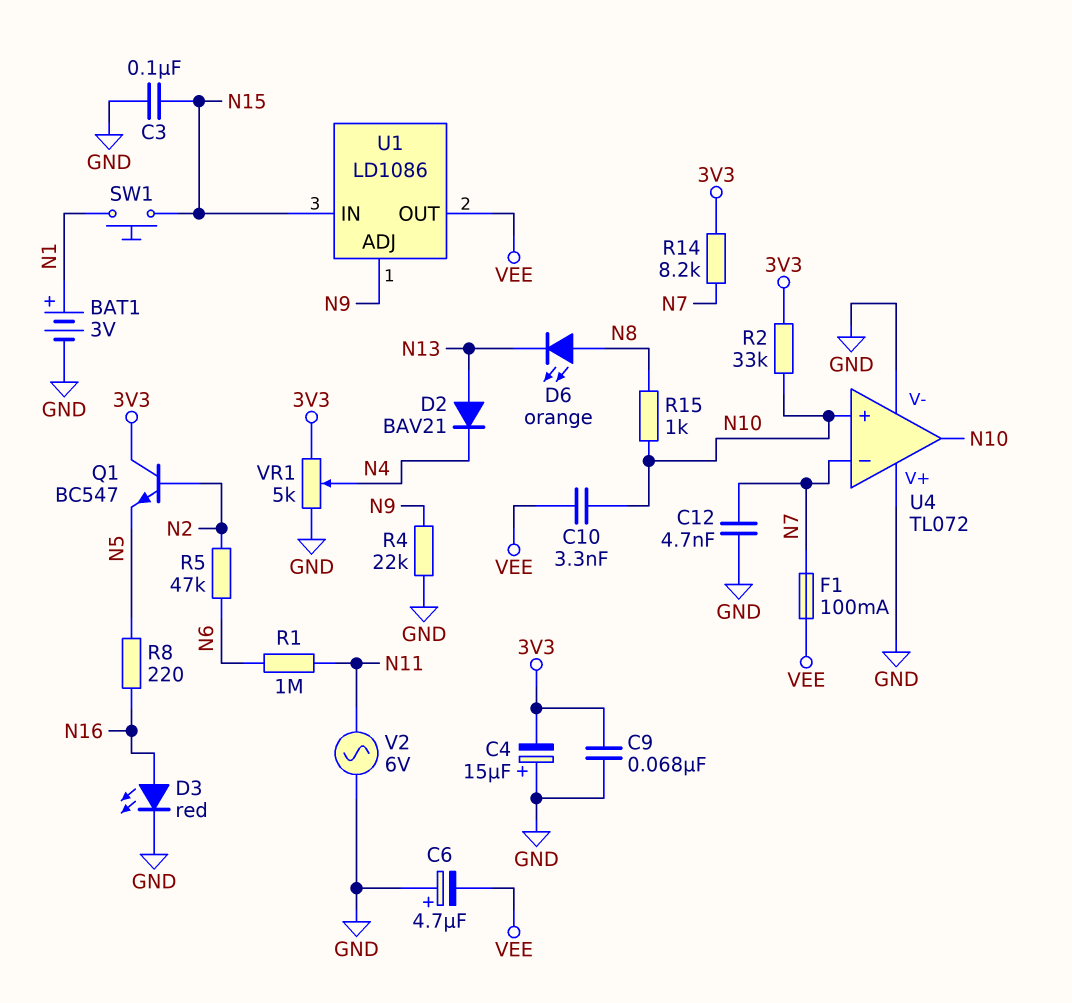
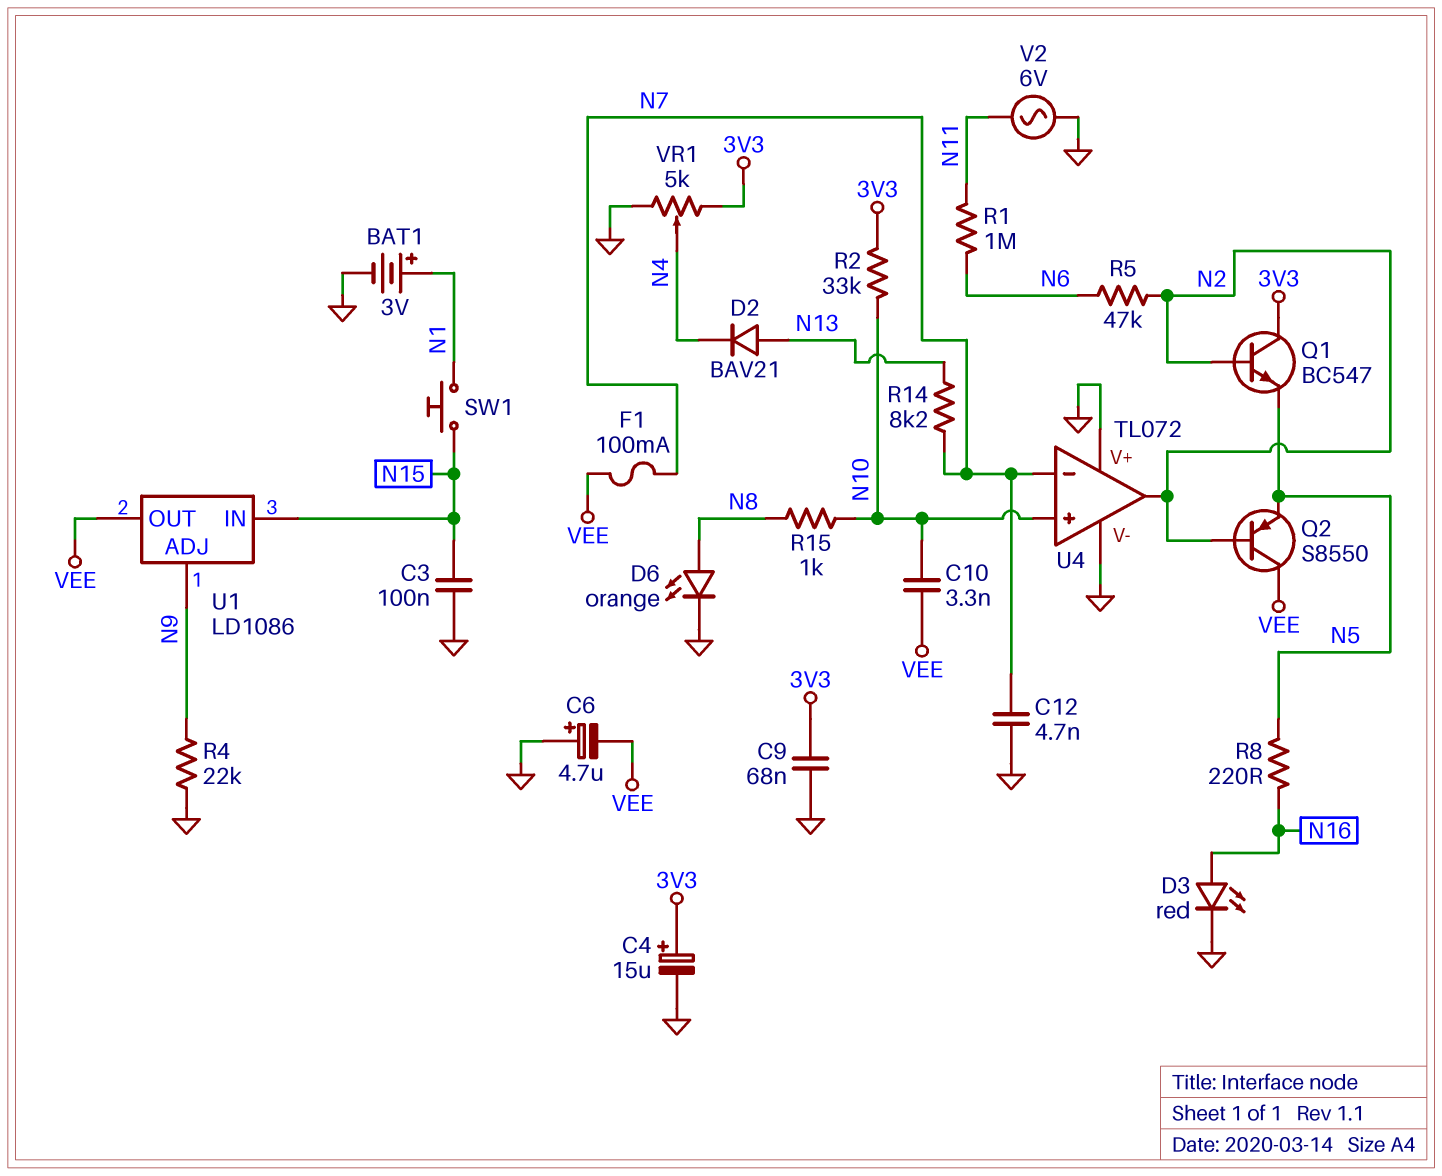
C4: 15uF (plus GND, minus 3V3) -> 15uF (plus 3V3, minus GND)
D6: LED orange (A N8, K N13) -> LED orange (A N8, K GND)
Q2: none -> PNP S8550 (B N2, C VEE, E N5)
R14: 8.2k (3V3, N7) -> 8.2k (N7, N13)
U4 pin out: N10 -> N2

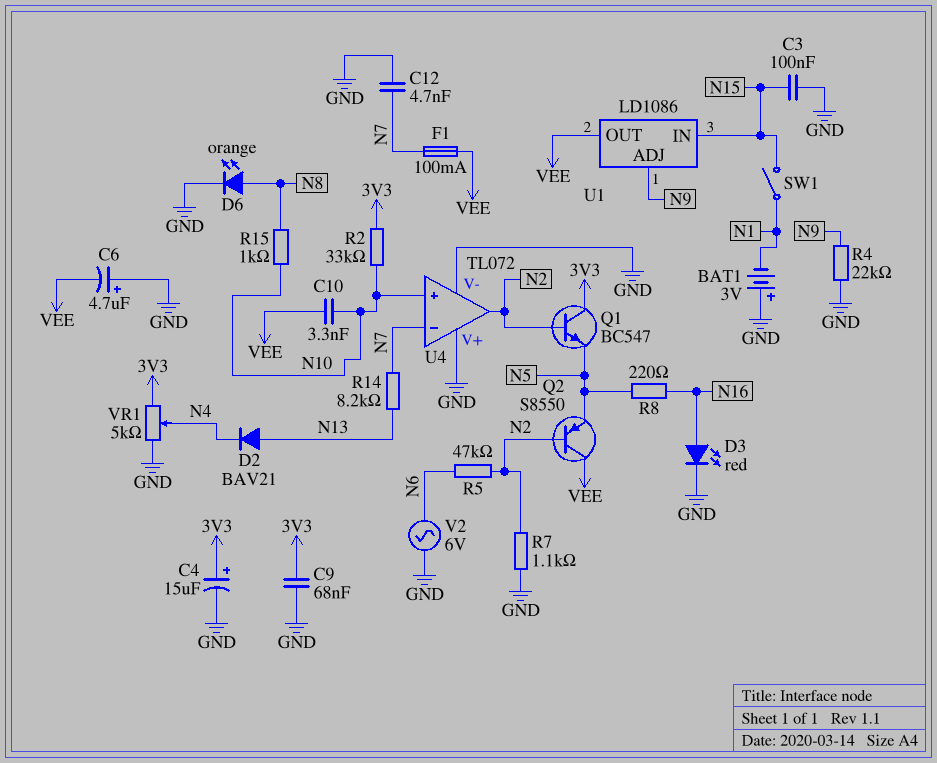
BAT1: 3V (plus N1, minus GND) -> 3V (plus GND, minus N1)
R1: 1M (N6, N11) -> none
R7: none -> 1.1k (GND, N2)
SW1: button (N1, N15) -> switch (N1, N15)
V2: AC 6V (GND, N11) -> AC 6V (GND, N6)

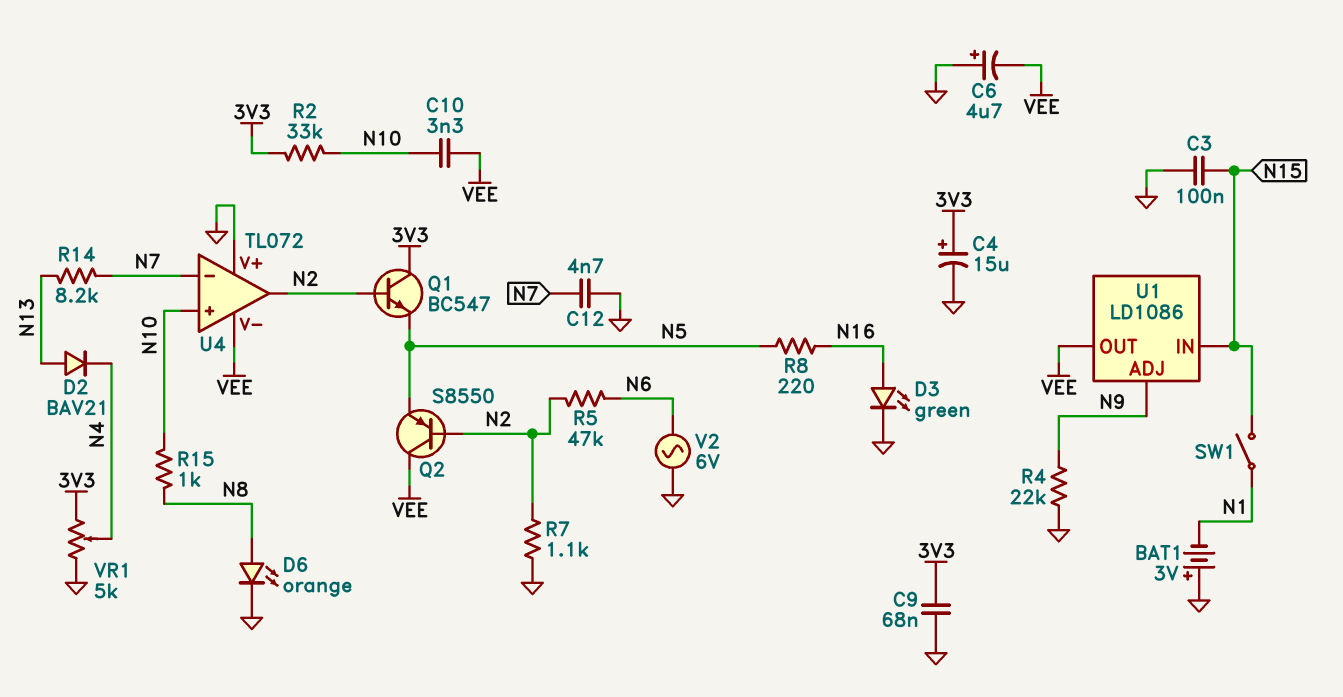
D3: LED red (A N16, K GND) -> LED green (A N16, K GND)
F1: 100mA (N7, VEE) -> none
U4 pin V-: GND -> VEE

